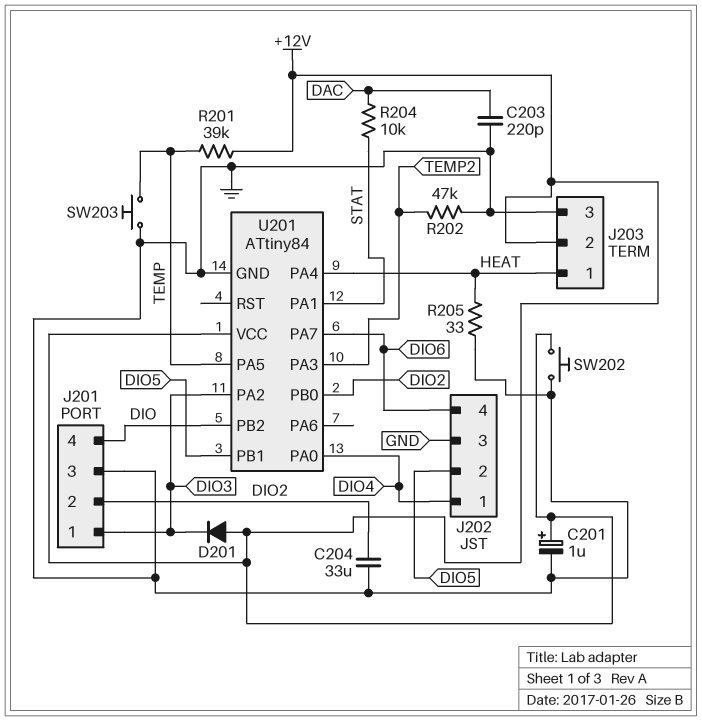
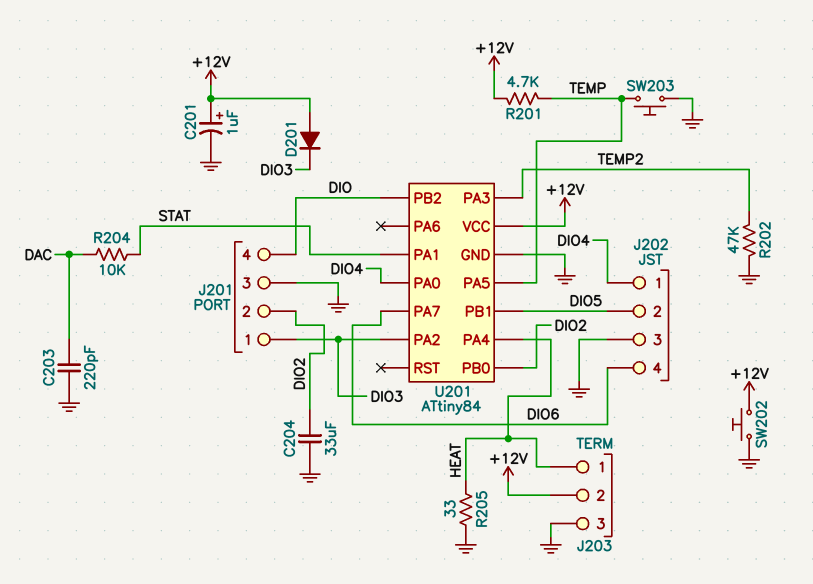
R201: 39k (+12V, TEMP) -> 4.7k (+12V, TEMP)

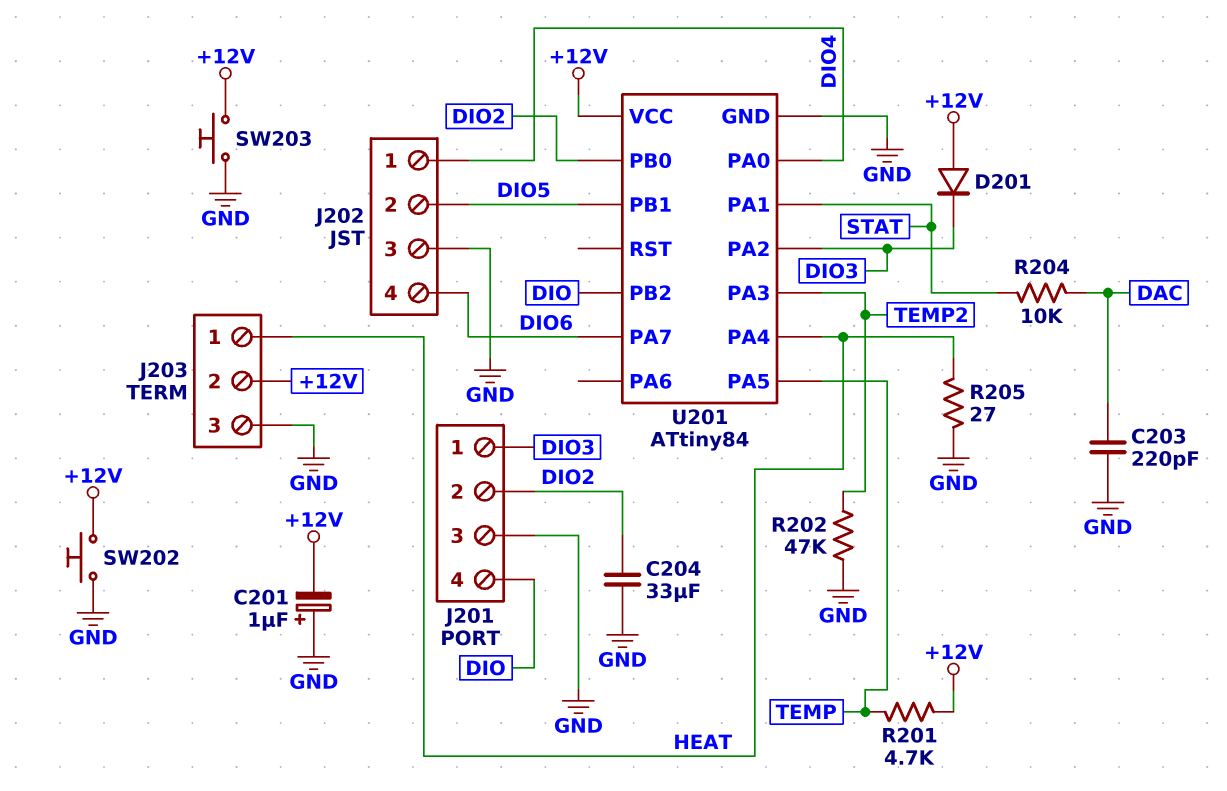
C201: 1uF (plus +12V, minus GND) -> 1uF (plus GND, minus +12V)
R205: 33 (GND, HEAT) -> 27 (GND, HEAT)
SW203: button (GND, TEMP) -> button (+12V, GND)

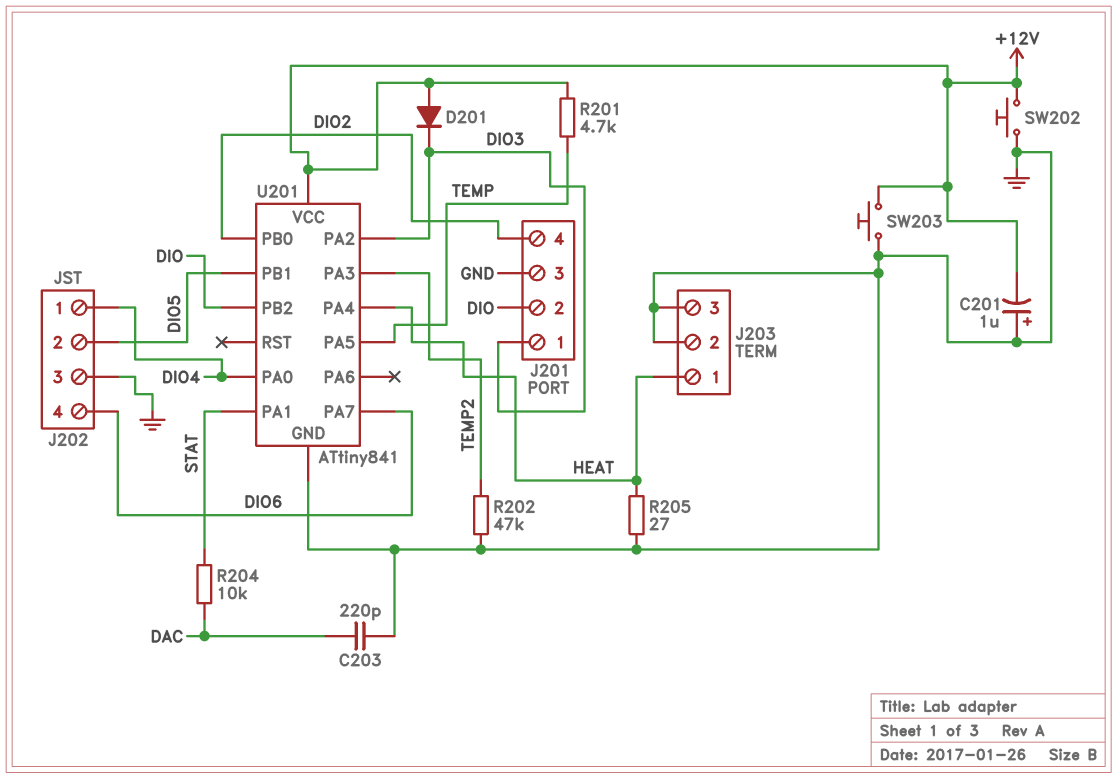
C204: 33uF (DIO2, GND) -> none
J201 pin 2: DIO2 -> DIO
J201 pin 4: DIO -> DIO2
J203 pin 2: +12V -> GND
U201: ATtiny84 -> ATtiny841

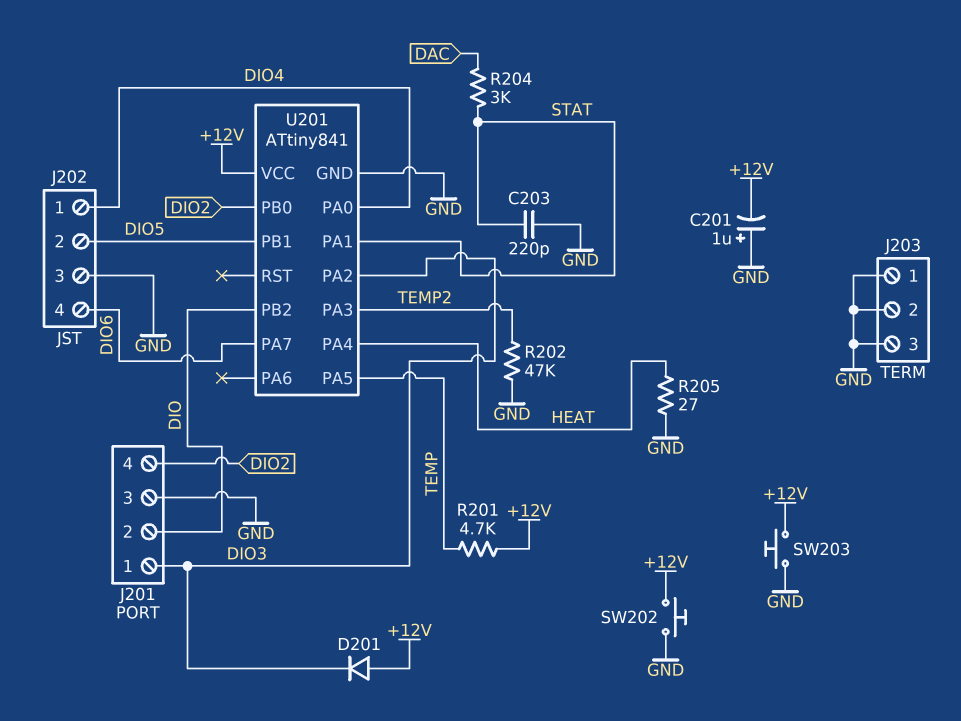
C203: 220pF (DAC, GND) -> 220pF (GND, STAT)
J203 pin 1: HEAT -> GND
R204: 10k (DAC, STAT) -> 3k (DAC, STAT)

